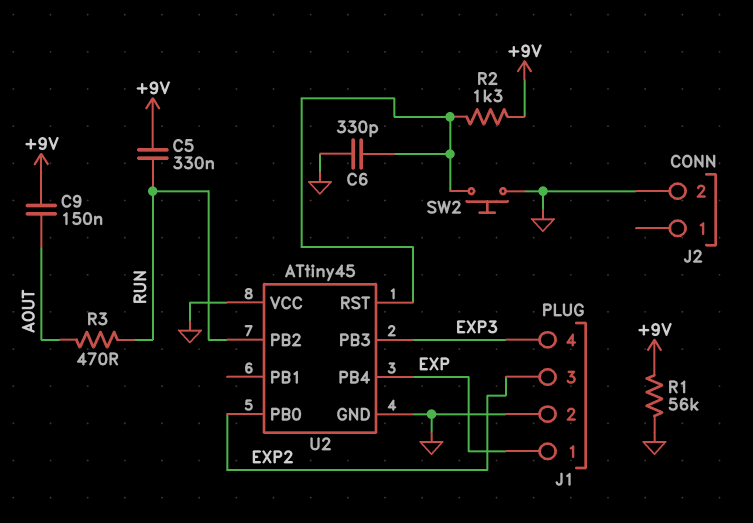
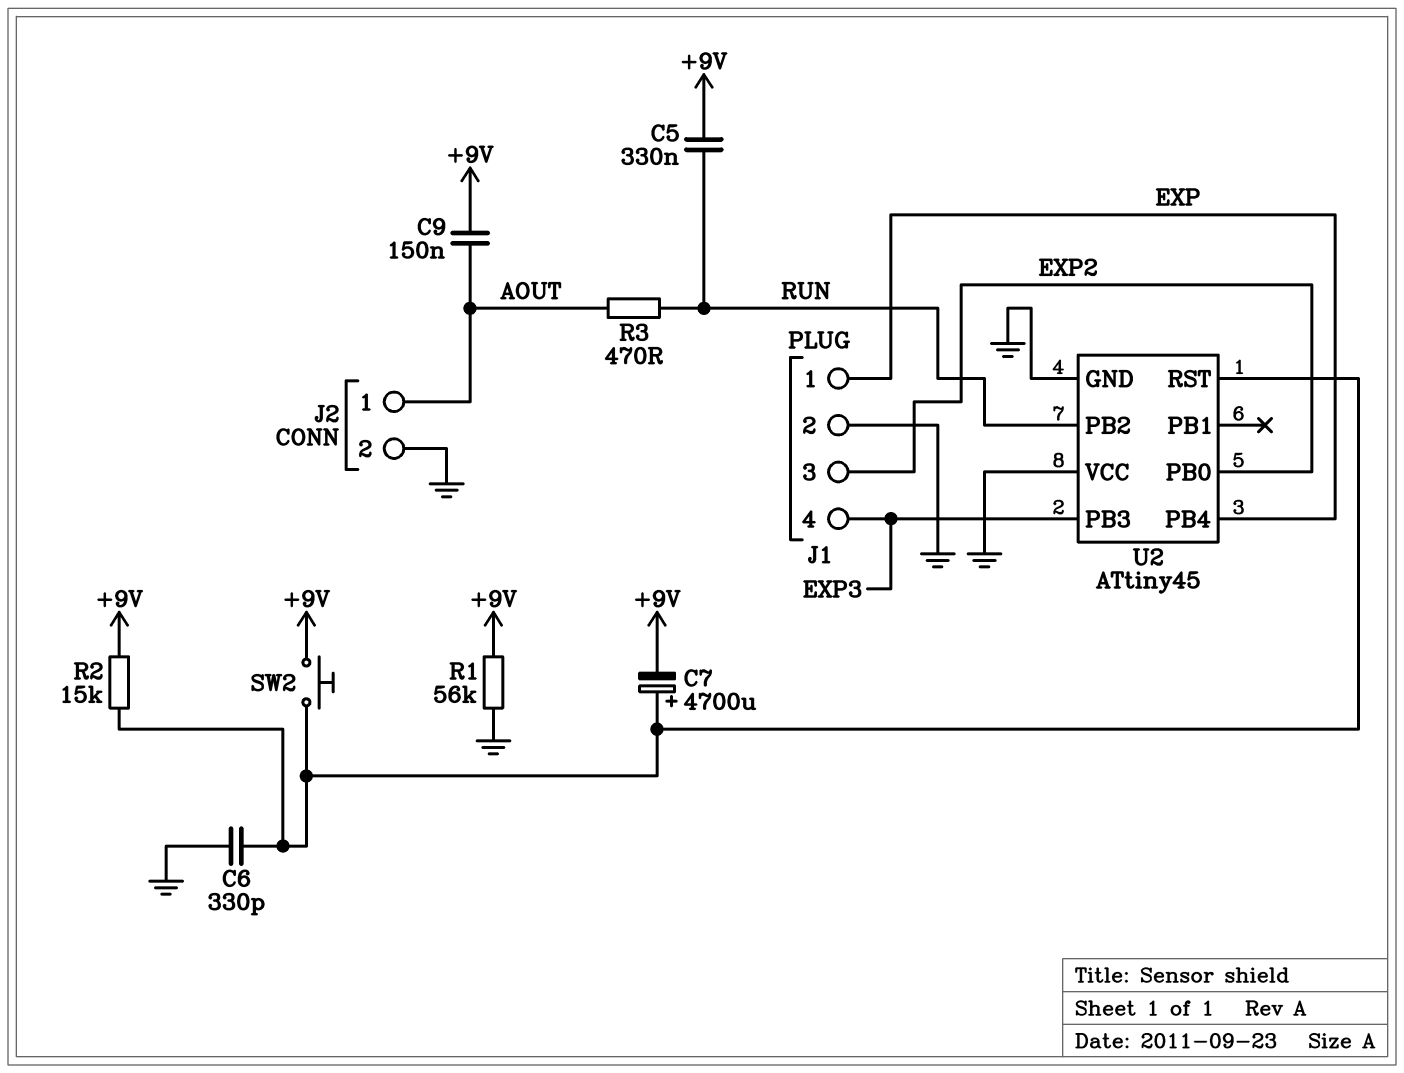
C7: none -> 4700uF (plus U2/RST, minus +9V)
J2 pin 1: none -> AOUT
R2: 1.3k (+9V, U2/RST) -> 15k (+9V, U2/RST)
SW2: button (GND, U2/RST) -> button (+9V, U2/RST)

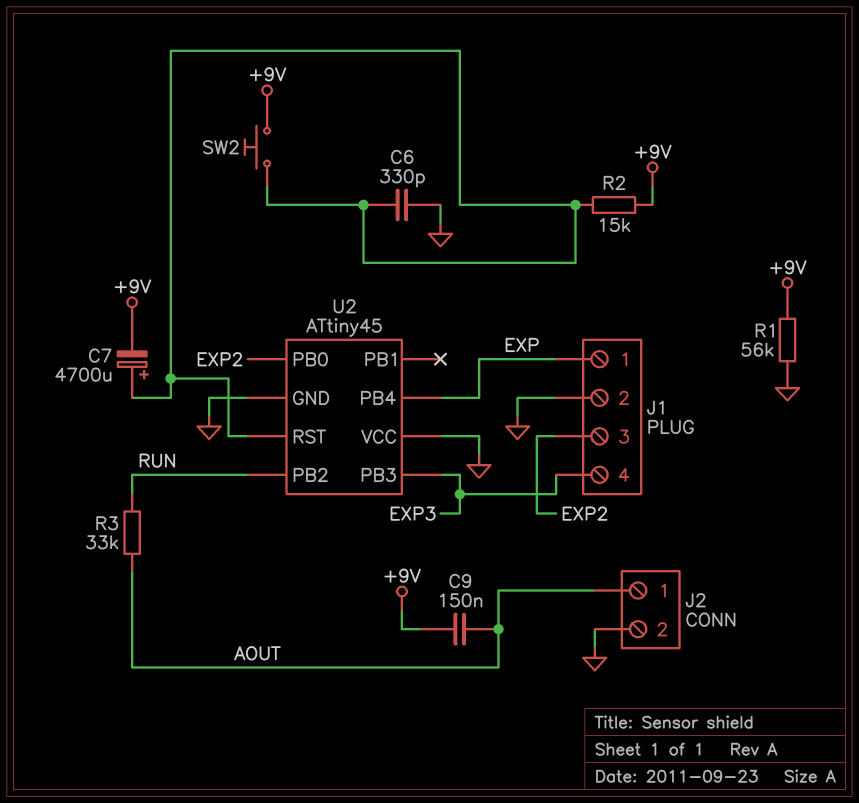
C5: 330nF (+9V, RUN) -> none
R3: 470 (AOUT, RUN) -> 33k (AOUT, RUN)

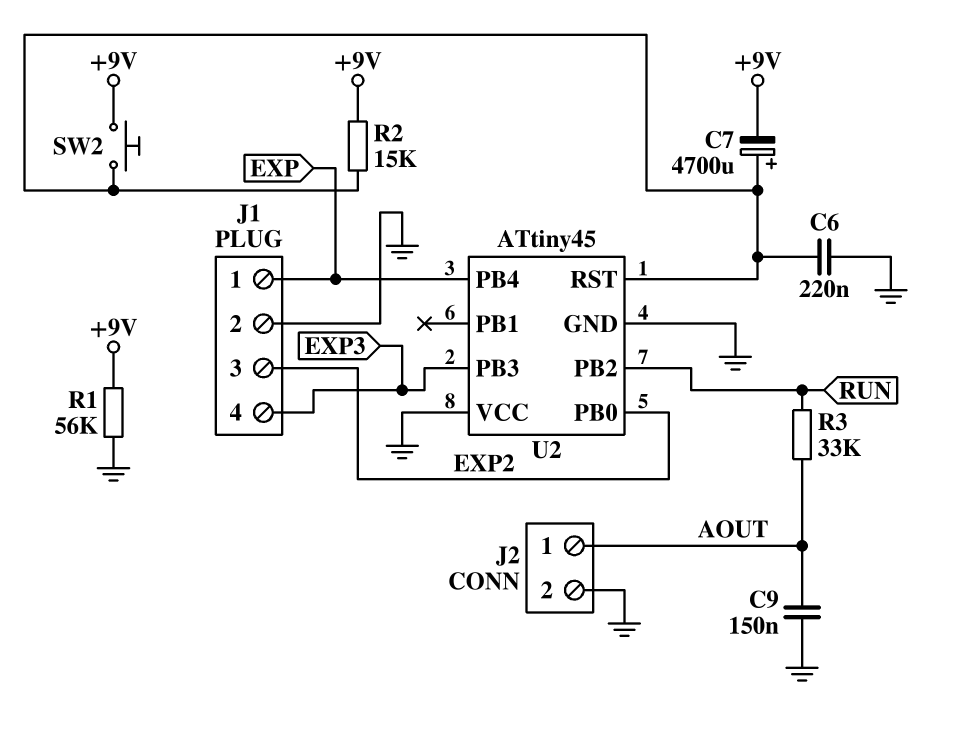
C6: 330pF (GND, U2/RST) -> 220nF (GND, U2/RST)
C9: 150nF (+9V, AOUT) -> 150nF (AOUT, GND)

